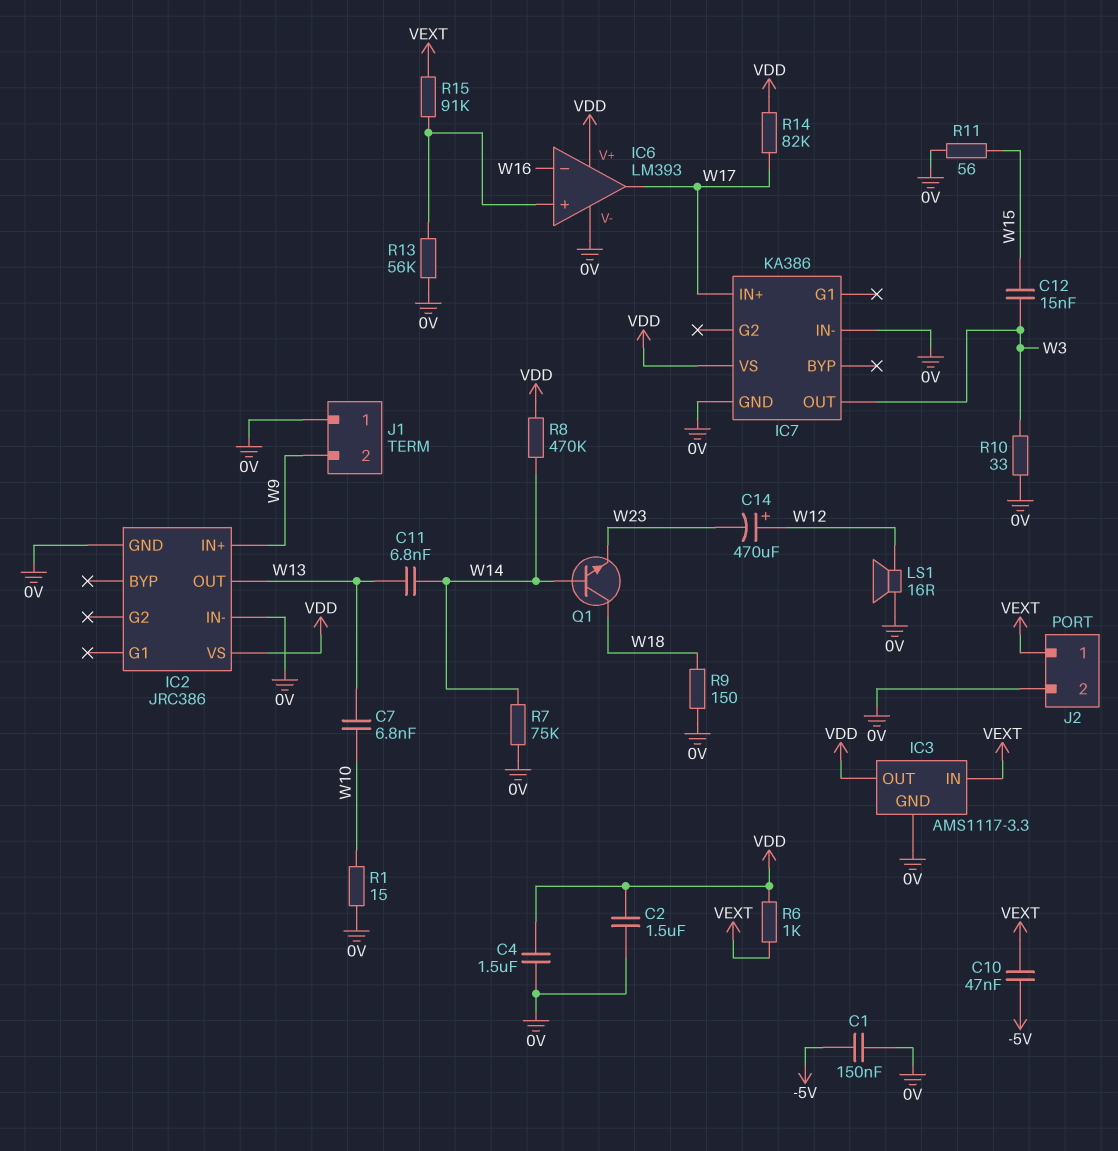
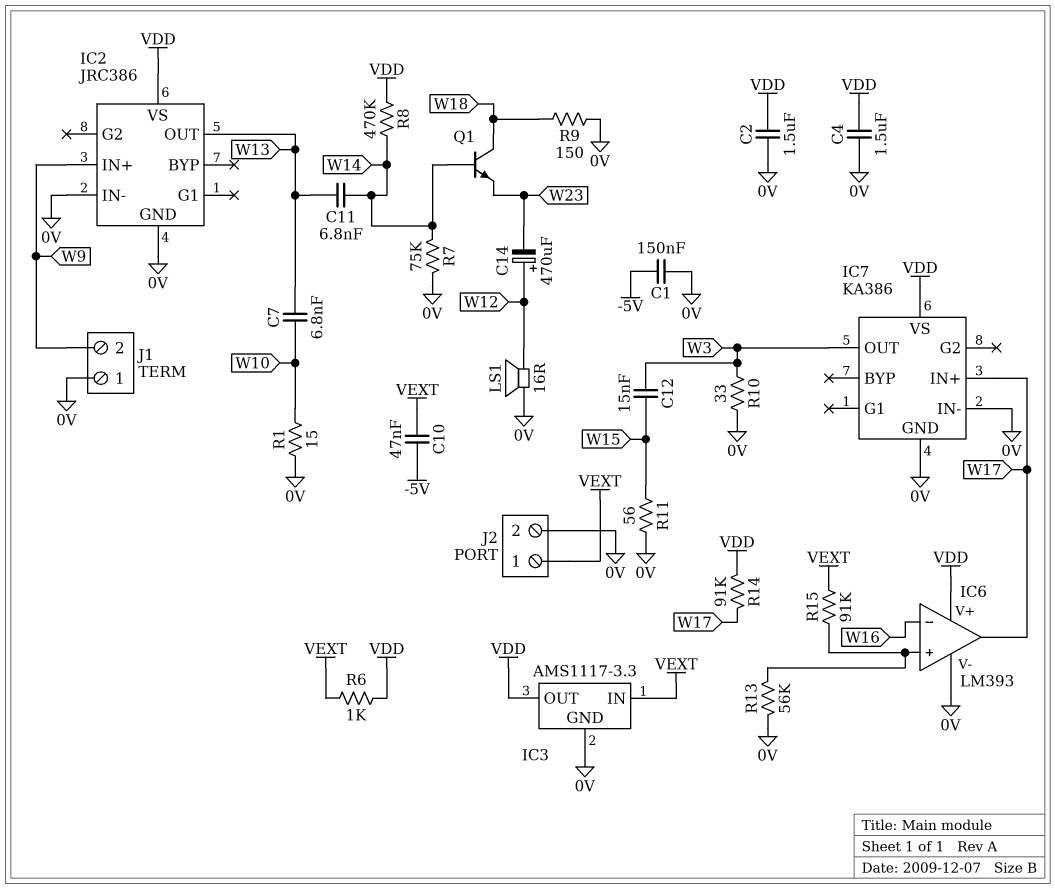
R14: 82k (VDD, W17) -> 91k (VDD, W17)

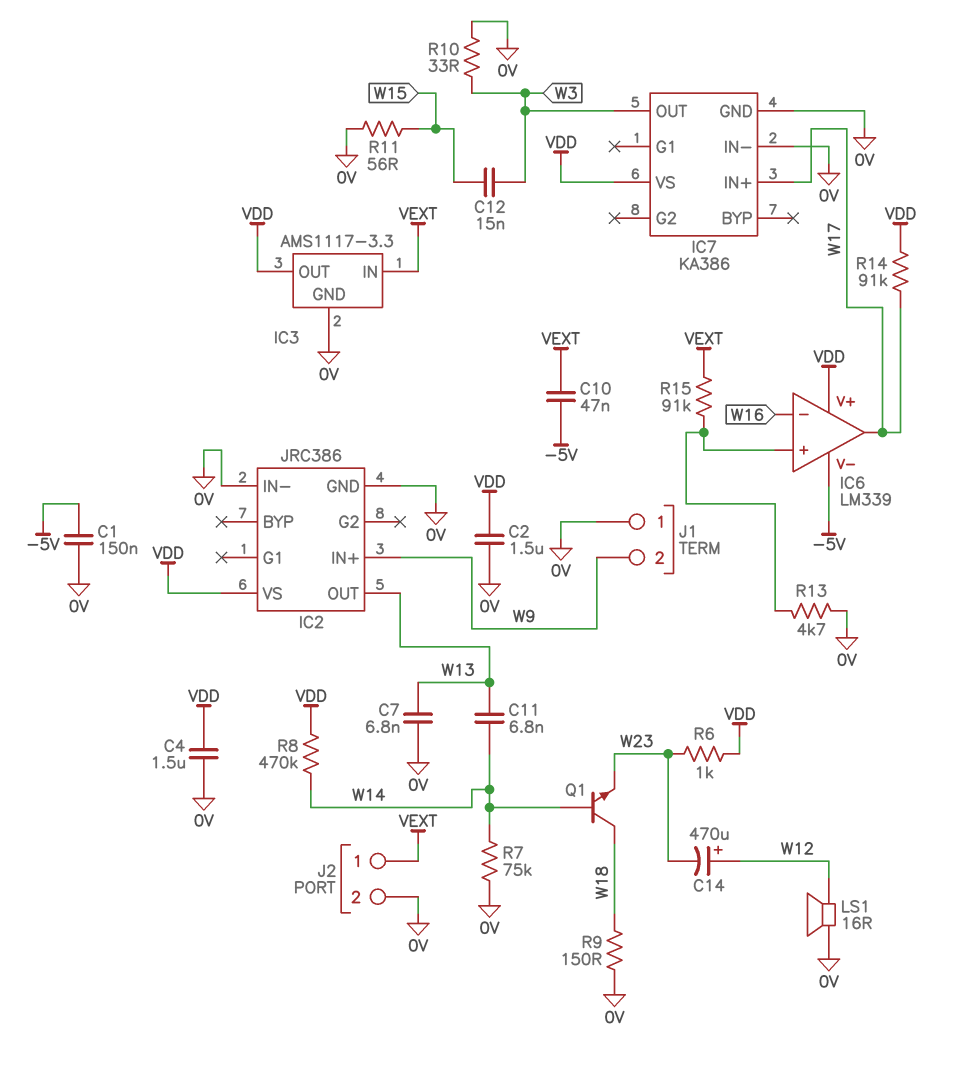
C7: 6.8nF (W10, W13) -> 6.8nF (0V, W13)
IC6: LM393 -> LM339
IC6 pin V-: 0V -> -5V
R1: 15 (0V, W10) -> none
R6: 1k (VDD, VEXT) -> 1k (VDD, W23)
R13: 56k (0V, IC6/in+) -> 4.7k (0V, IC6/in+)

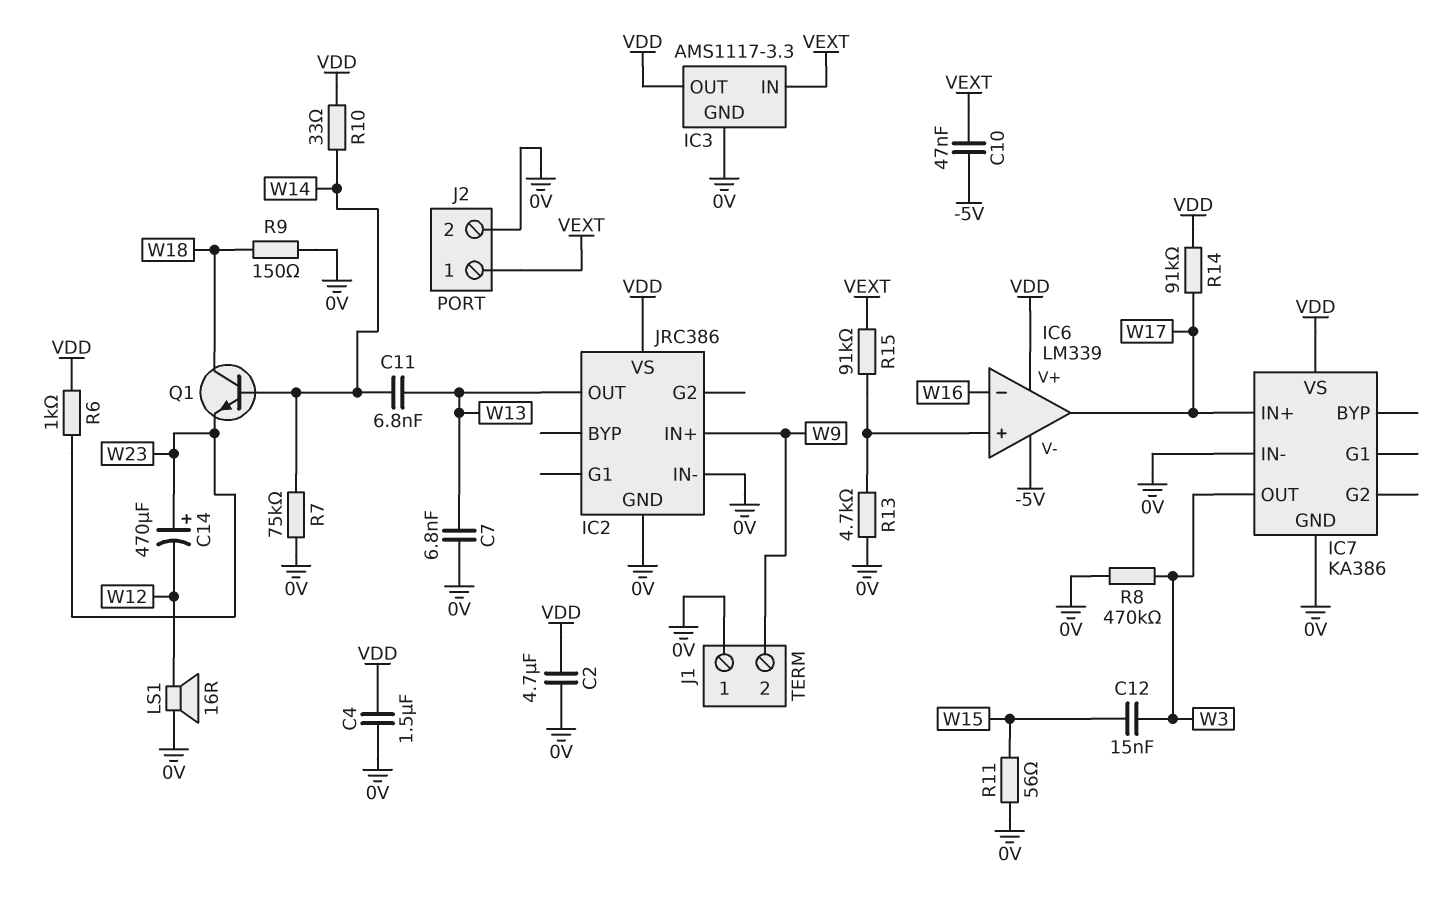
C1: 150nF (-5V, 0V) -> none
C2: 1.5uF (0V, VDD) -> 4.7uF (0V, VDD)
C14: 470uF (plus W12, minus W23) -> 470uF (plus W23, minus W12)
R8: 470k (VDD, W14) -> 470k (0V, W3)
R10: 33 (0V, W3) -> 33 (VDD, W14)

